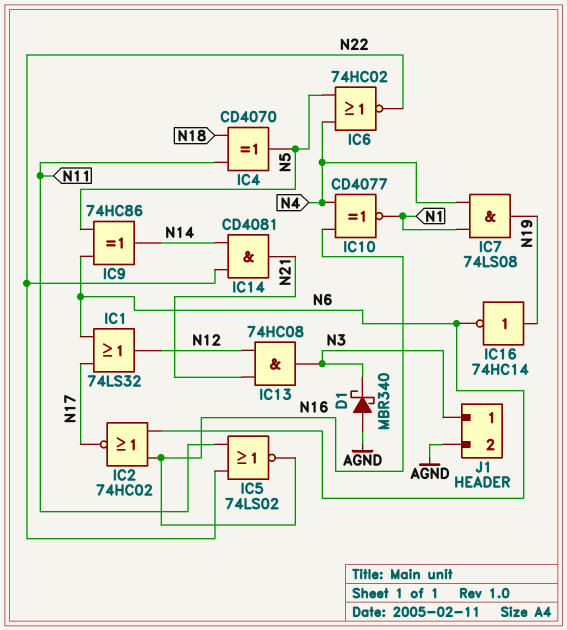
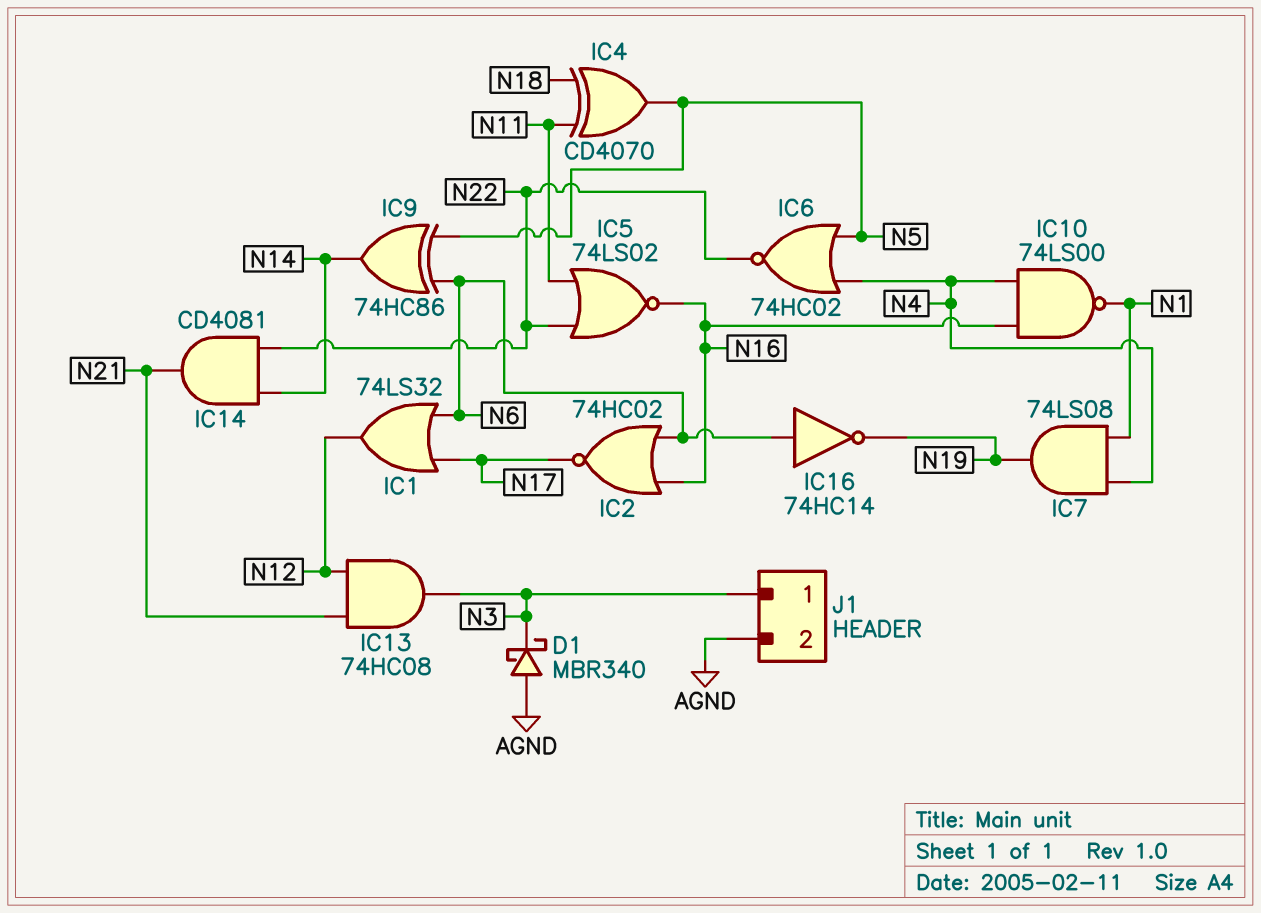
IC10: XNOR CD4077 (in N4, in N16, out N1) -> NAND 74LS00 (in N4, in N16, out N1)
IC16: NOT 74HC14 (in N19, out N6) -> NOT 74HC14 (in N6, out N19)

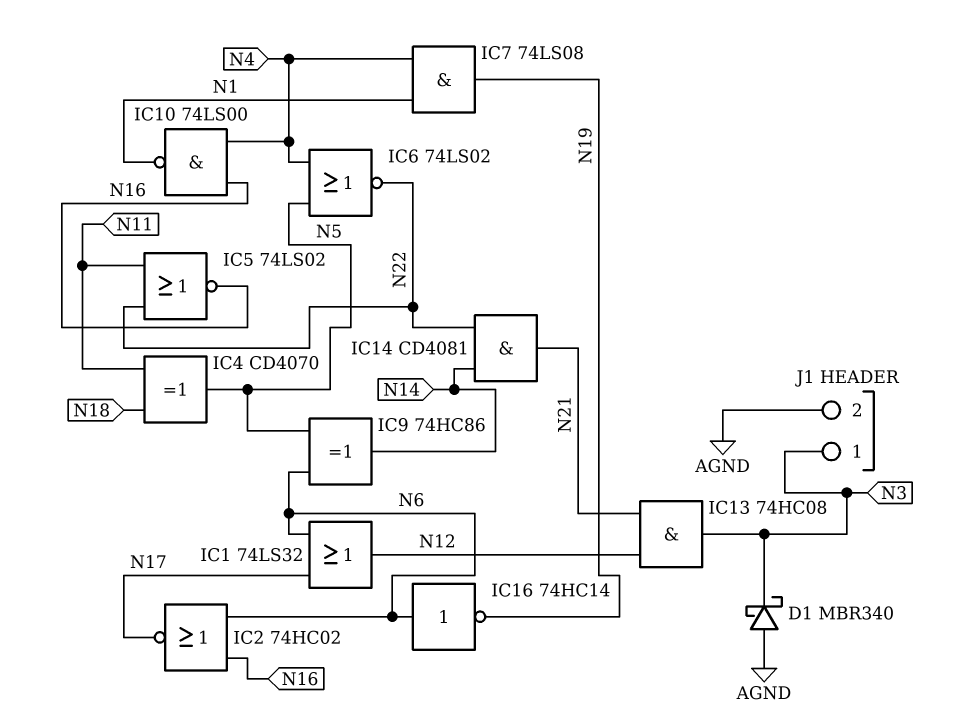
IC6: NOR 74HC02 (in N4, in N5, out N22) -> NOR 74LS02 (in N4, in N5, out N22)

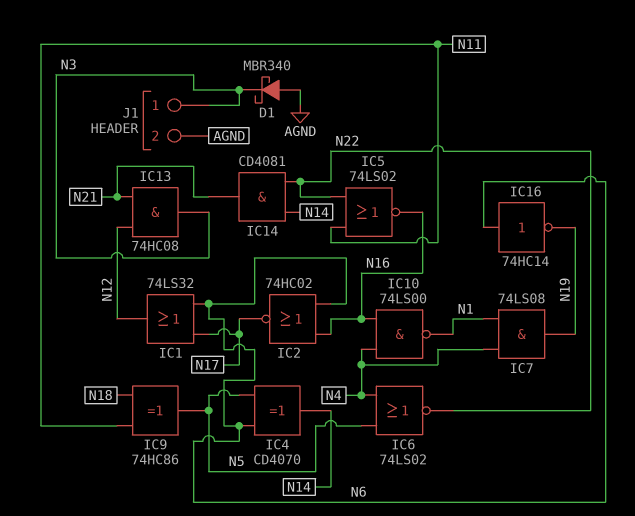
IC4: XOR CD4070 (in N11, in N18, out N5) -> XOR CD4070 (in N5, in N6, out N14)
IC9: XOR 74HC86 (in N5, in N6, out N14) -> XOR 74HC86 (in N11, in N18, out N5)

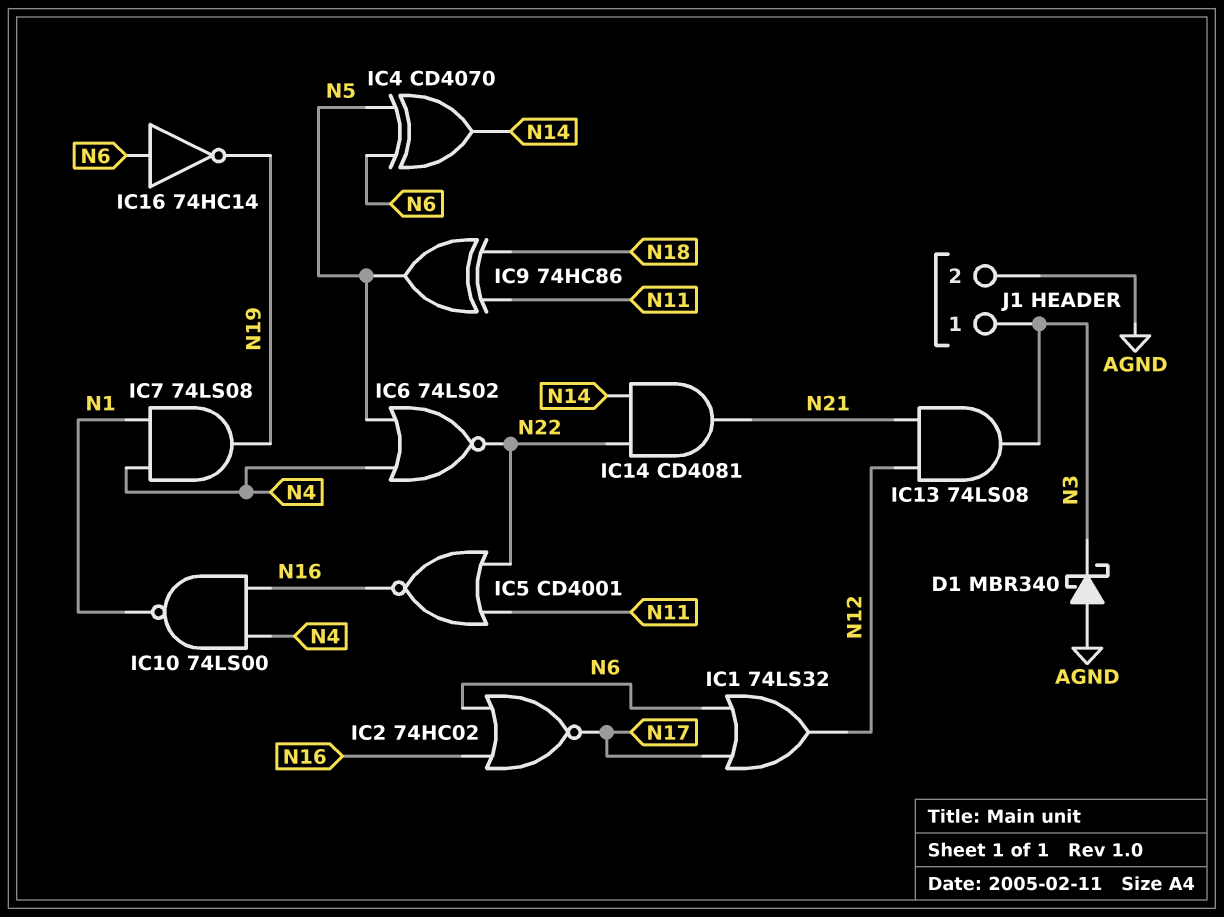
IC5: NOR 74LS02 (in N11, in N22, out N16) -> NOR CD4001 (in N11, in N22, out N16)
IC13: AND 74HC08 (in N12, in N21, out N3) -> AND 74LS08 (in N12, in N21, out N3)

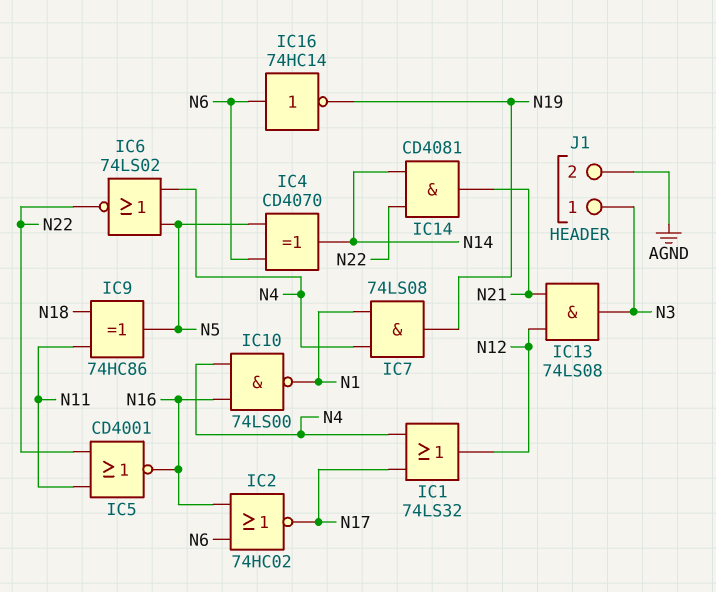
D1: schottky MBR340 (A AGND, K N3) -> none
IC1: OR 74LS32 (in N6, in N17, out N12) -> OR 74LS32 (in N4, in N17, out N12)

